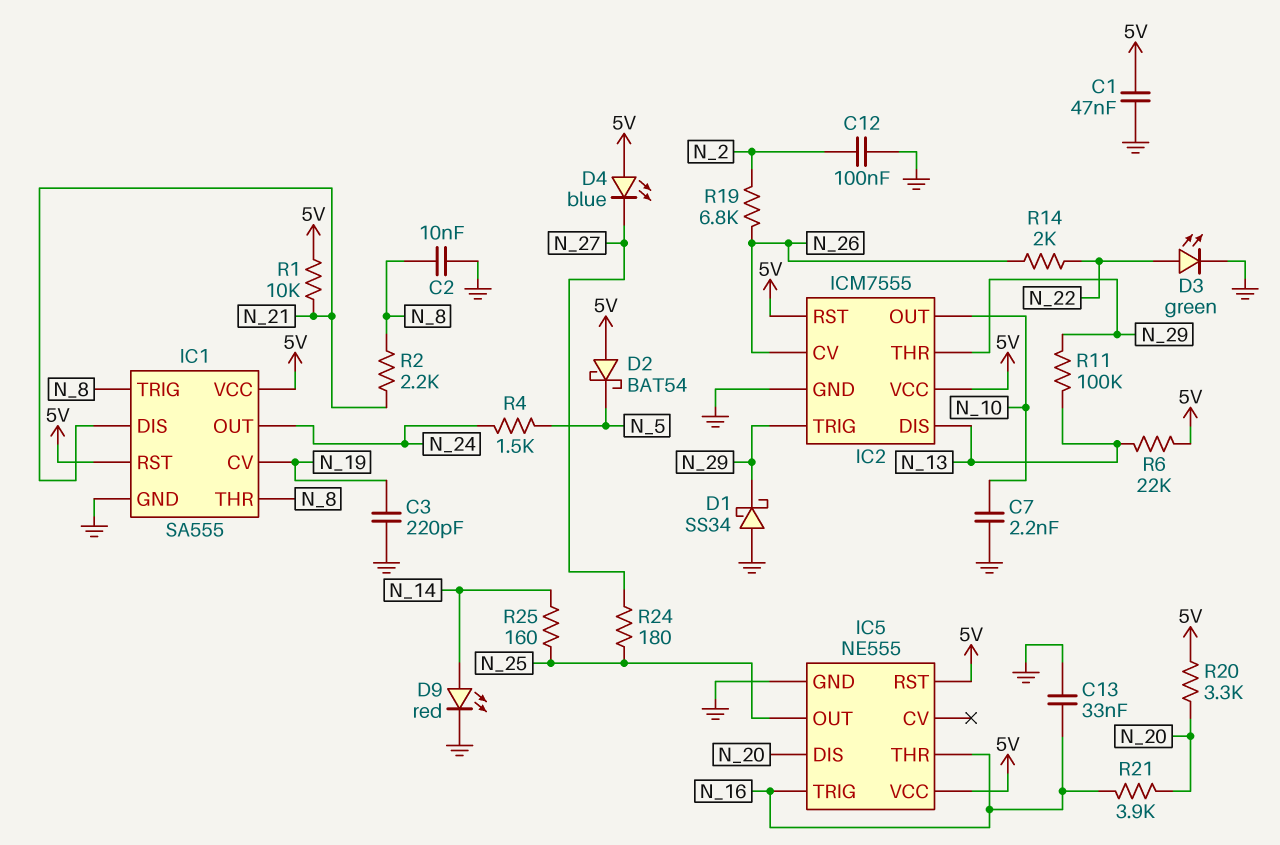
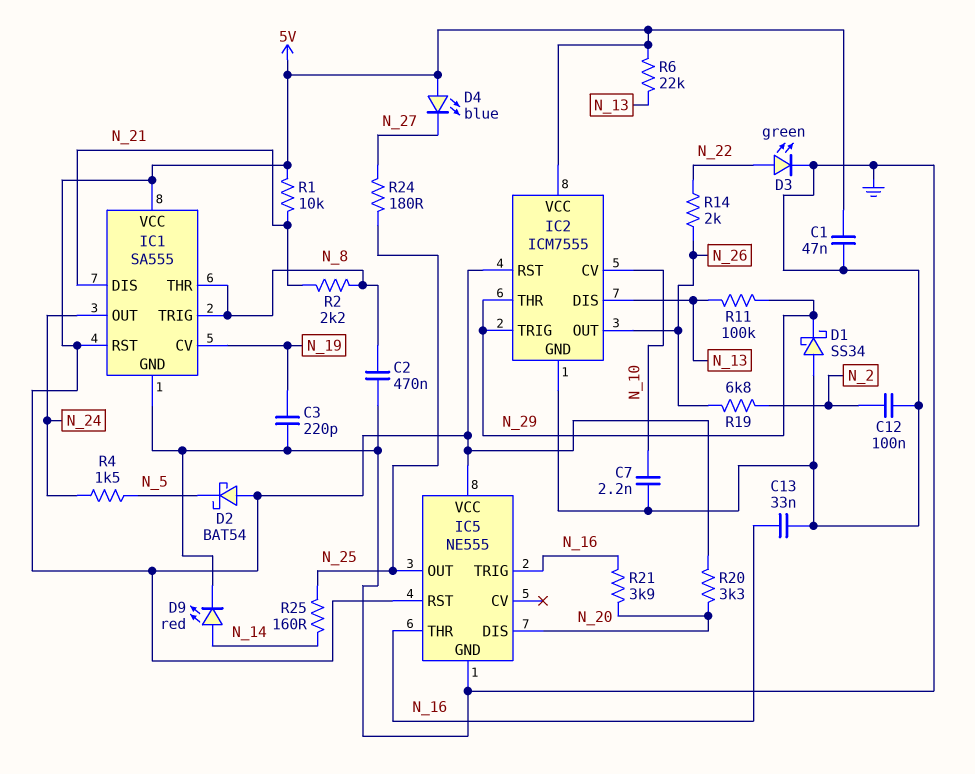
C2: 10nF (GND, N_8) -> 470nF (GND, N_8)
IC2 pin CV: N_26 -> N_10
IC2 pin OUT: N_10 -> N_26

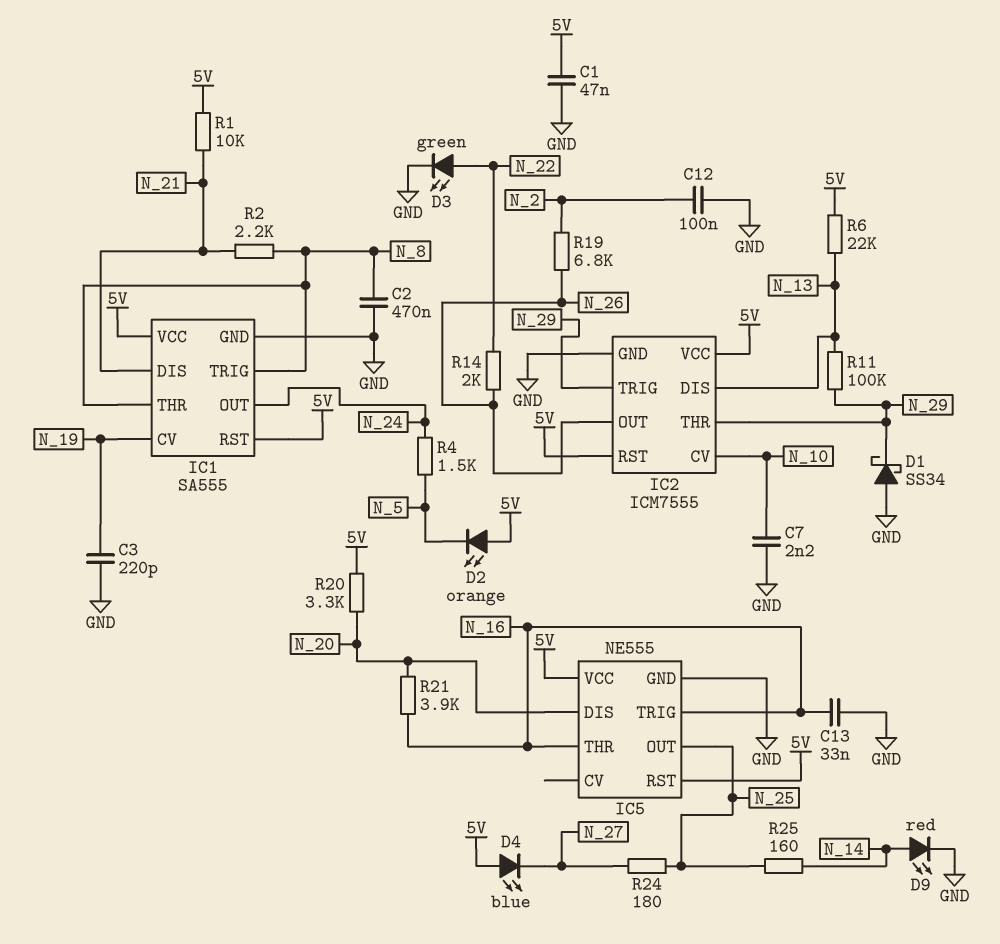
D2: schottky BAT54 (A 5V, K N_5) -> LED orange (A 5V, K N_5)

